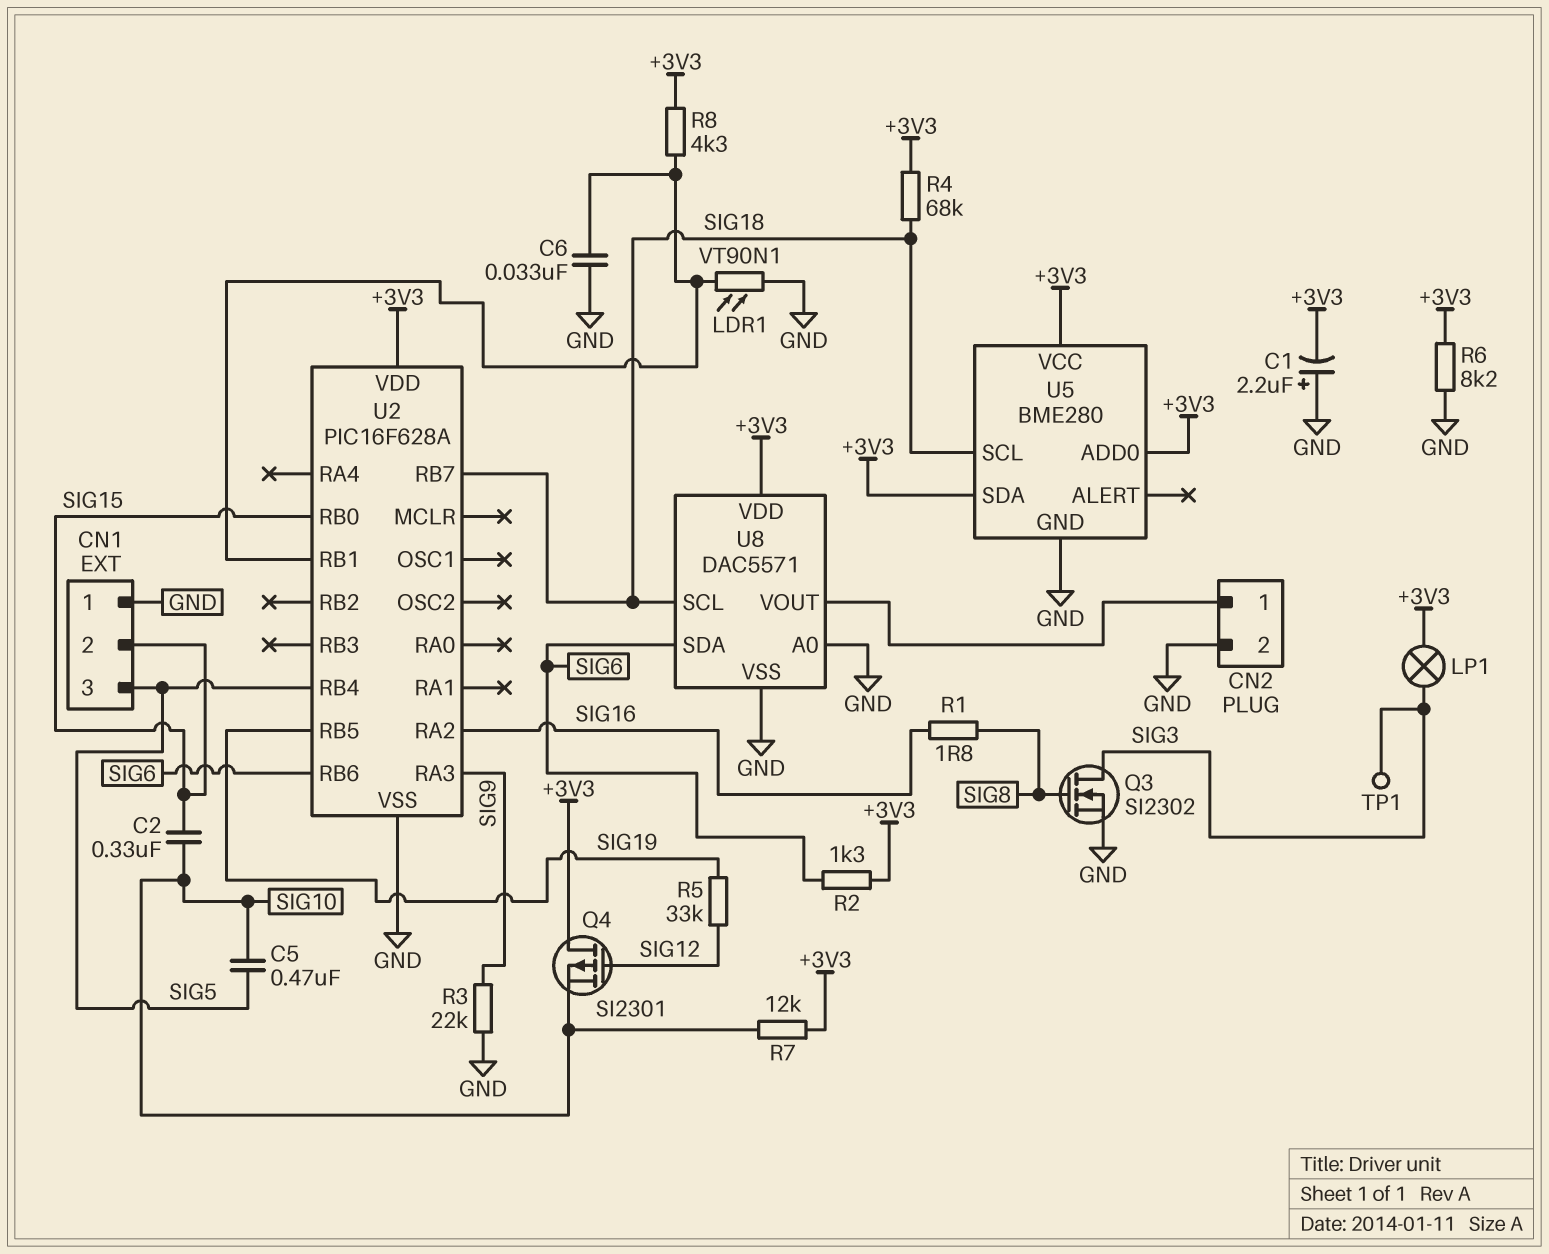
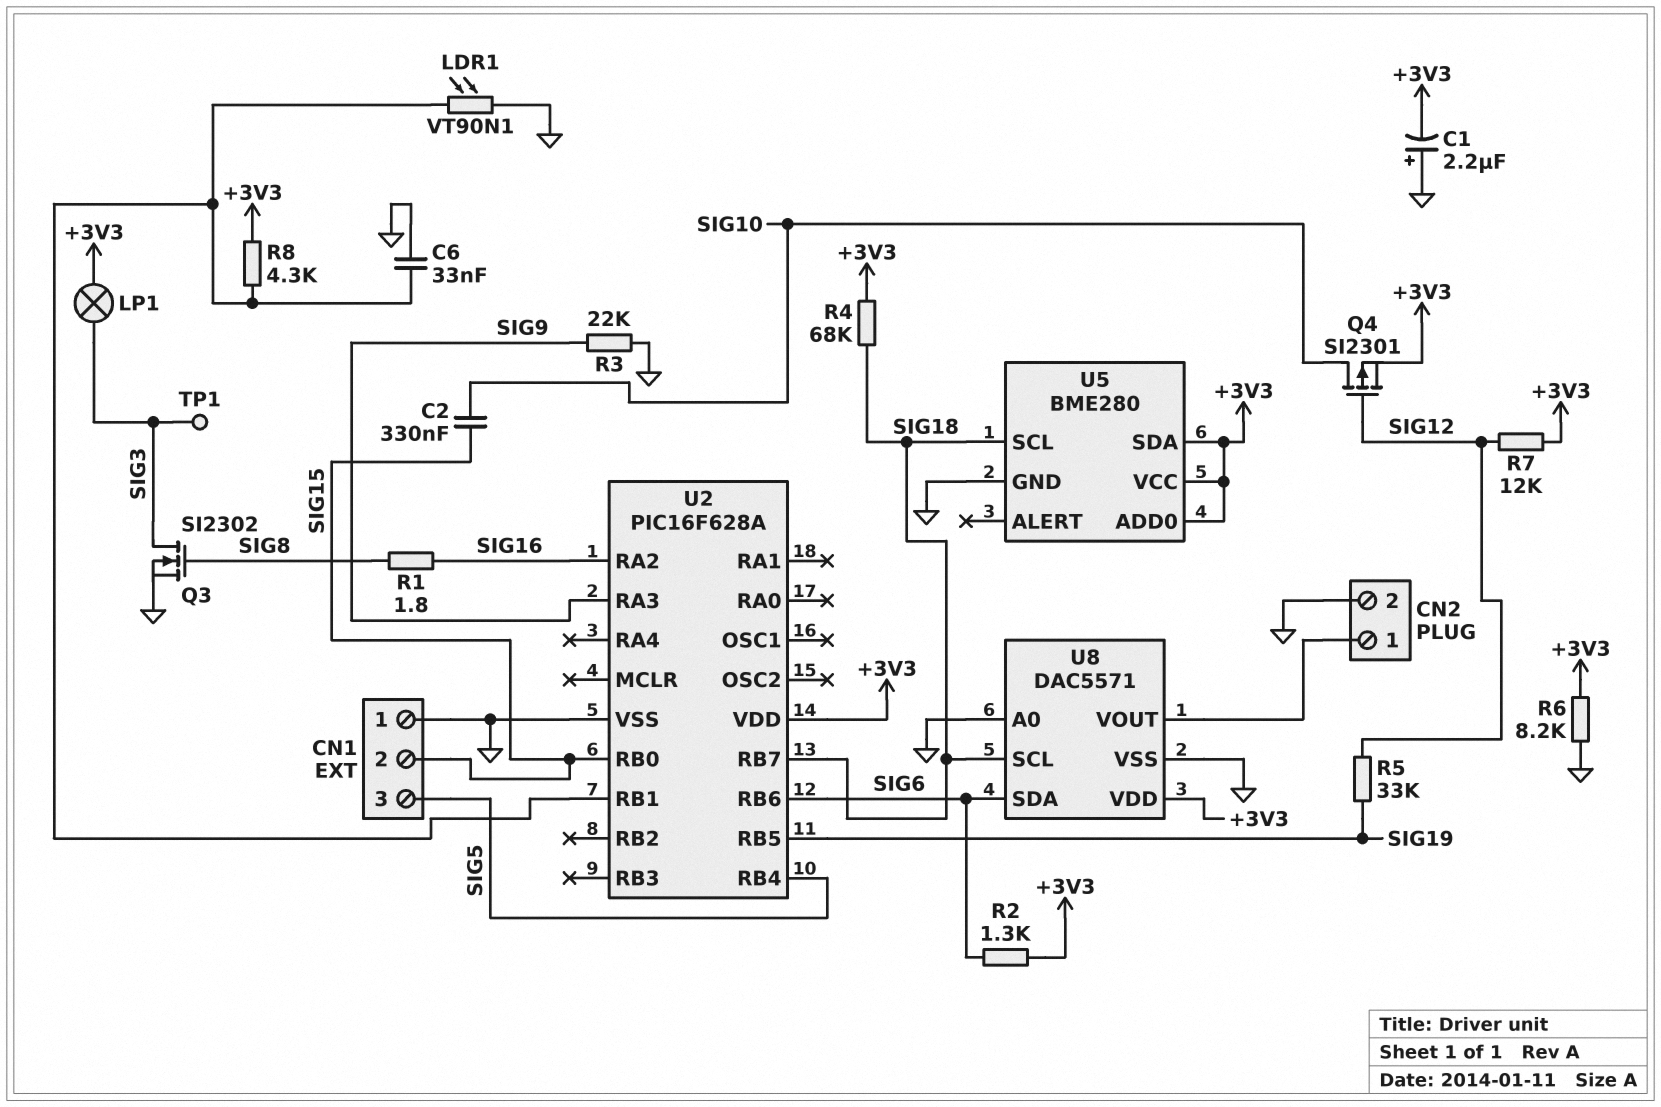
C5: 470nF (SIG5, SIG10) -> none
Q4: PMOS SI2301 (G SIG12, D +3V3, S SIG10) -> PMOS SI2301 (G SIG12, D SIG10, S +3V3)
R7: 12k (+3V3, SIG10) -> 12k (+3V3, SIG12)

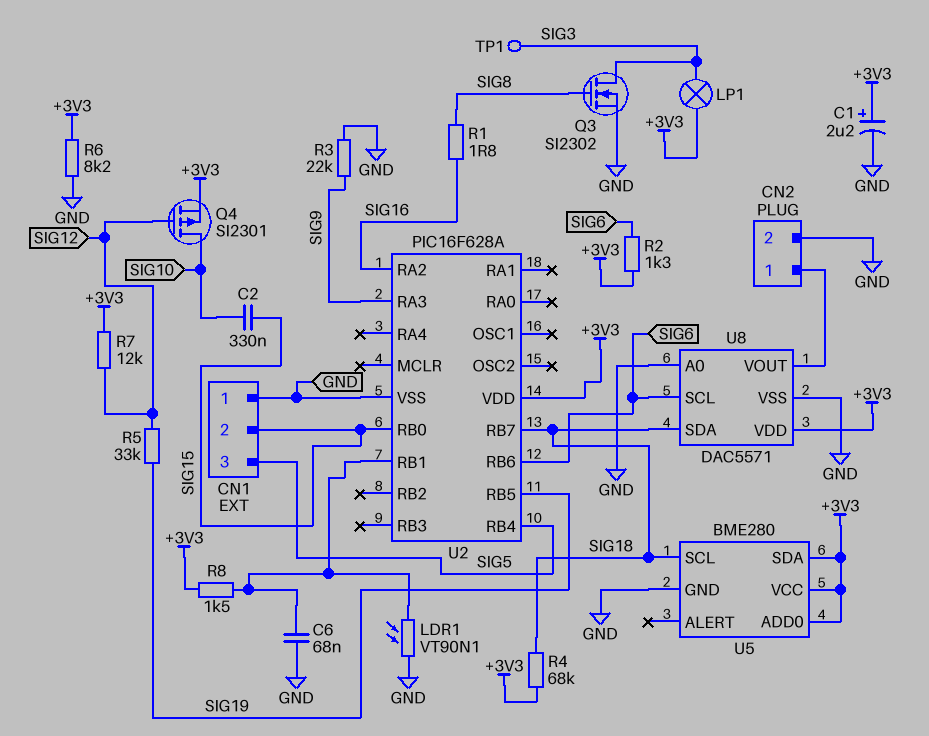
C1: 2.2uF (plus GND, minus +3V3) -> 2.2uF (plus +3V3, minus GND)
C6: 33nF (GND, U2/RB1) -> 68nF (GND, U2/RB1)
R8: 4.3k (+3V3, U2/RB1) -> 1.5k (+3V3, U2/RB1)
U8 pin SCL: SIG18 -> SIG6
U8 pin SDA: SIG6 -> SIG18

